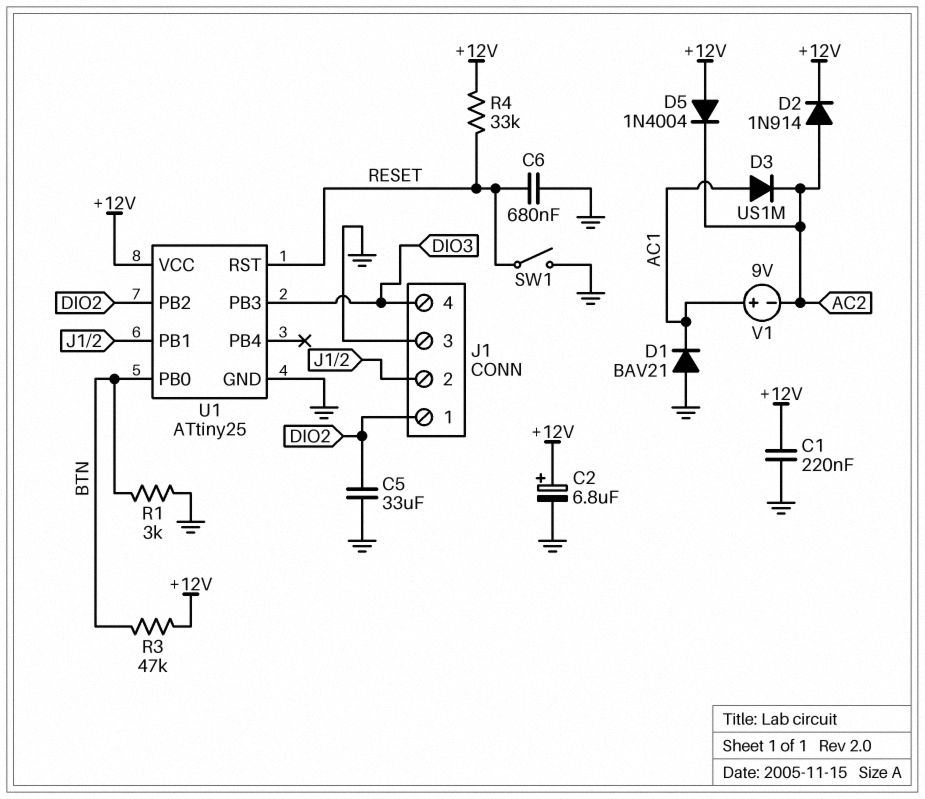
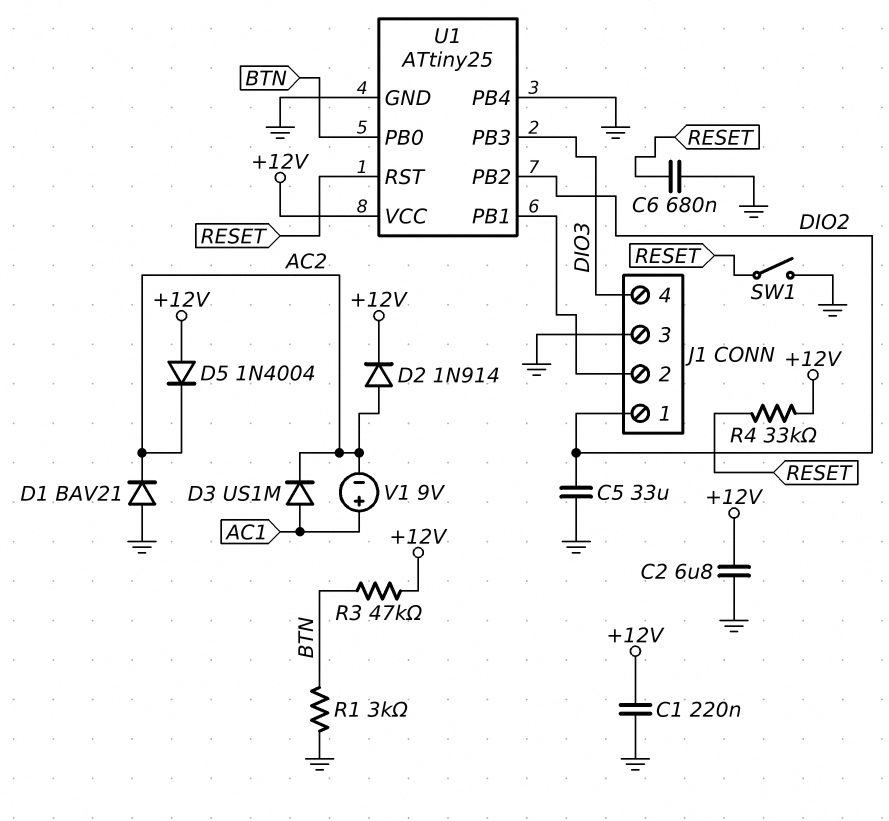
C2: 6.8uF (plus +12V, minus GND) -> 6.8uF (+12V, GND)
D1: diode BAV21 (A GND, K AC1) -> diode BAV21 (A GND, K AC2)
U1 pin PB4: none -> GND

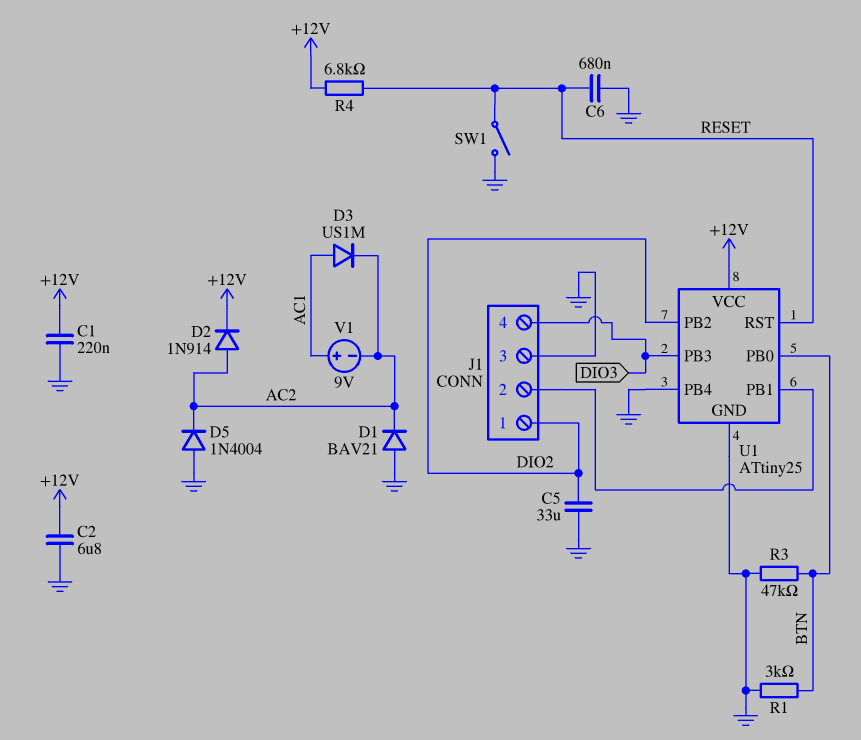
D5: diode 1N4004 (A +12V, K AC2) -> diode 1N4004 (A GND, K AC2)
R3: 47k (+12V, BTN) -> 47k (BTN, GND)
R4: 33k (+12V, RESET) -> 6.8k (+12V, RESET)

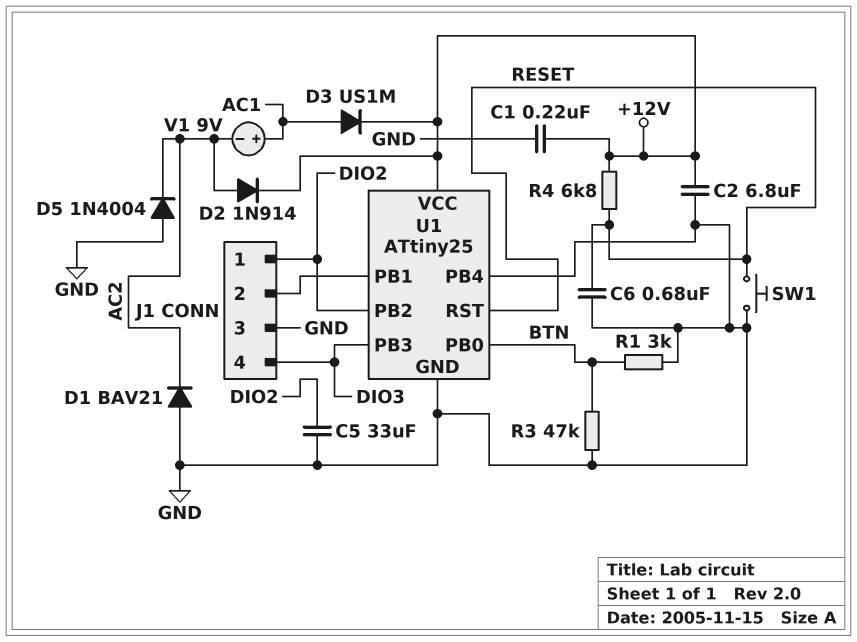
D3: diode US1M (A AC1, K AC2) -> diode US1M (A AC1, K +12V)
SW1: switch (GND, RESET) -> button (GND, RESET)

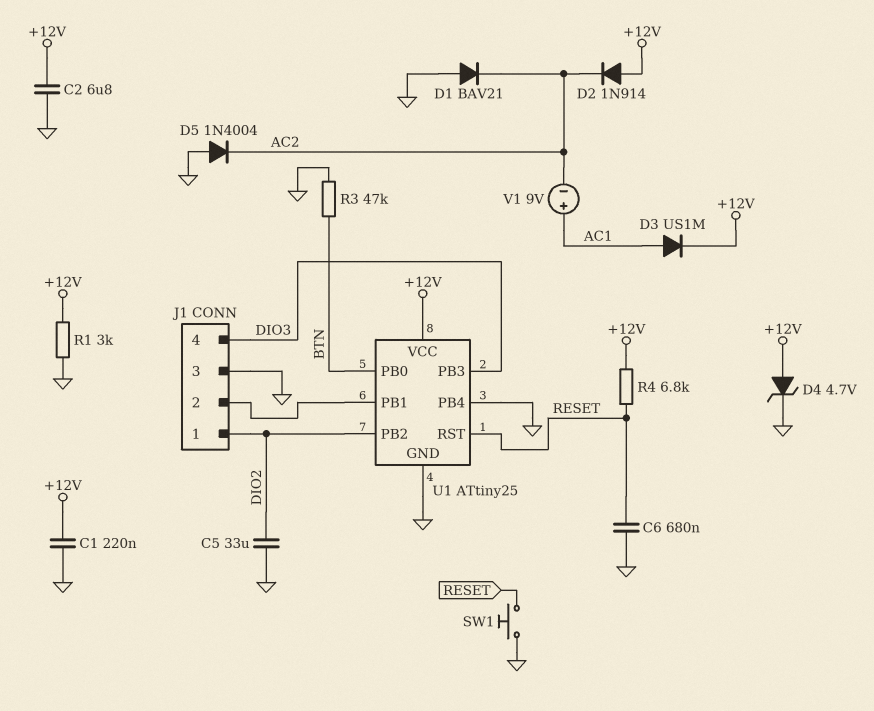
D2: diode 1N914 (A AC2, K +12V) -> diode 1N914 (A +12V, K AC2)
D4: none -> zener 4.7V (A +12V, K GND)
R1: 3k (BTN, GND) -> 3k (+12V, GND)

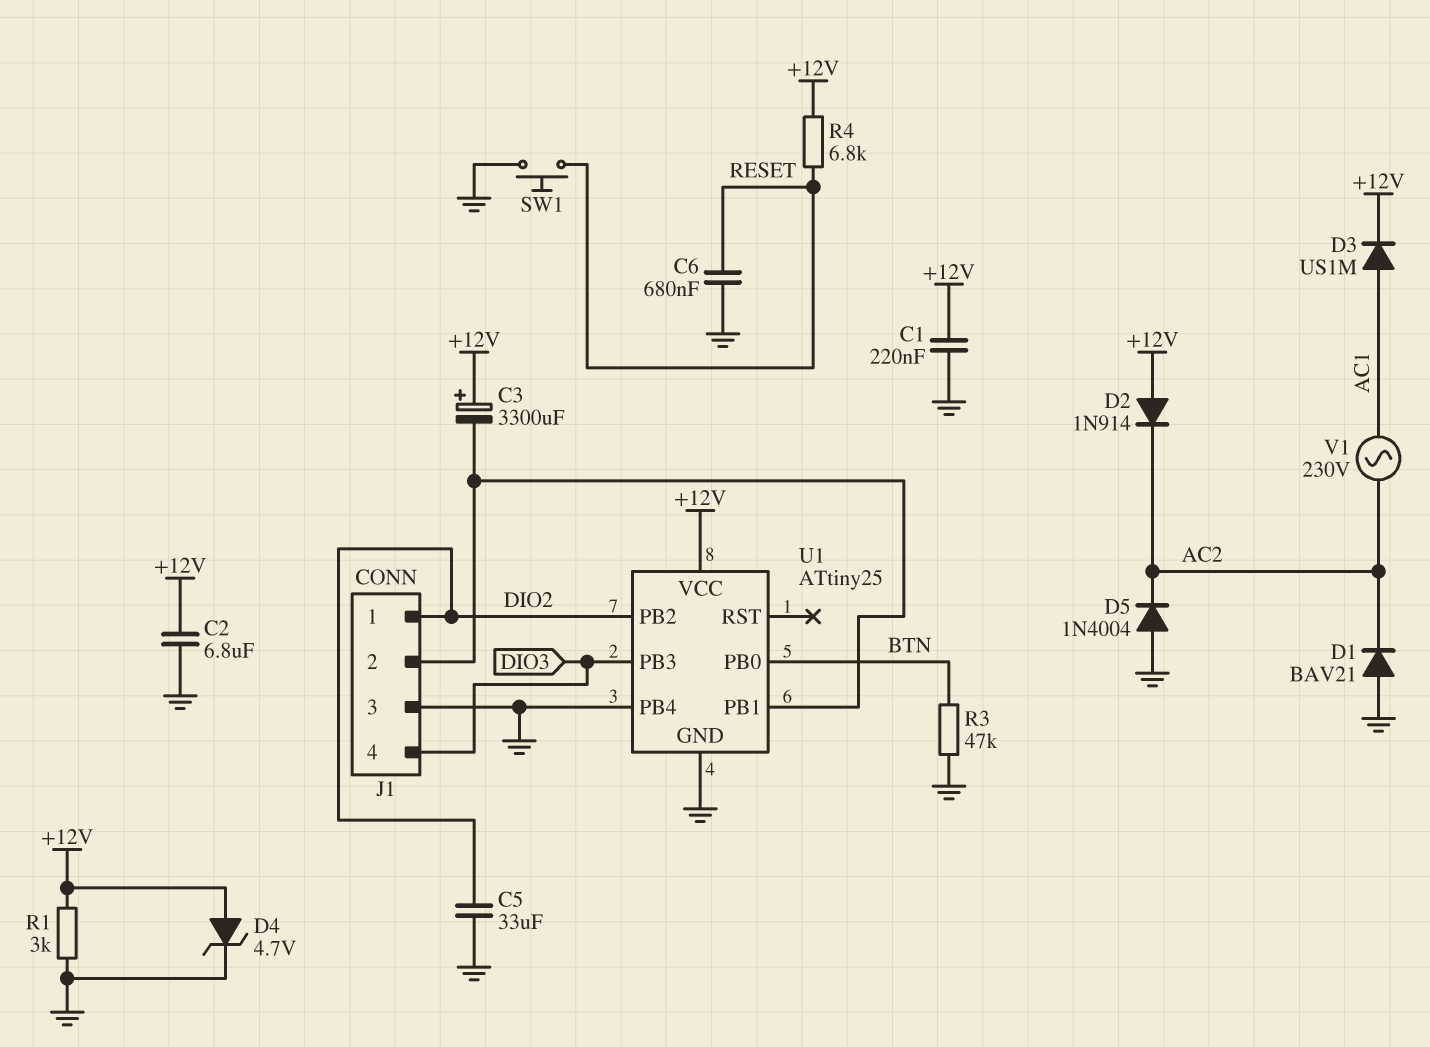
C3: none -> 3300uF (plus +12V, minus J1/2)
U1 pin RST: RESET -> none
V1: 9V (plus AC1, minus AC2) -> AC 230V (AC1, AC2)

